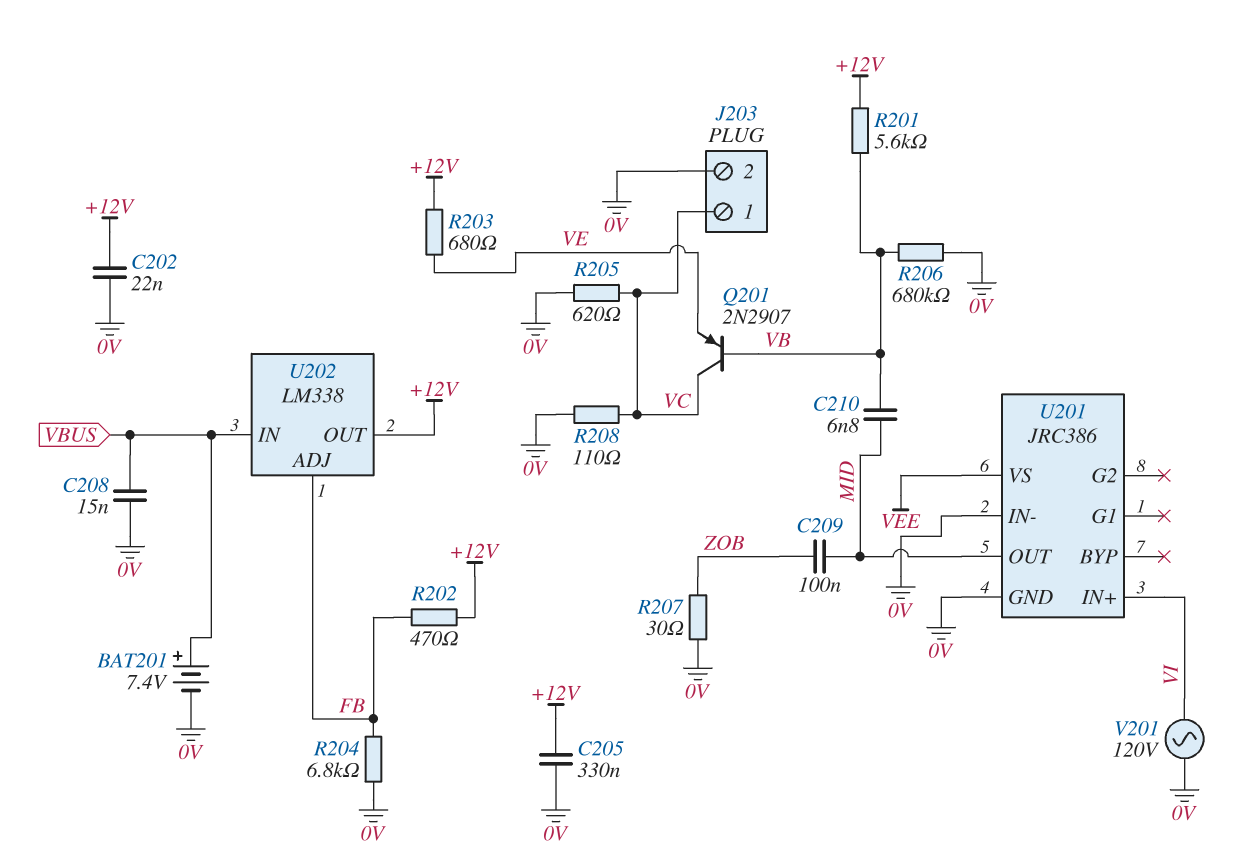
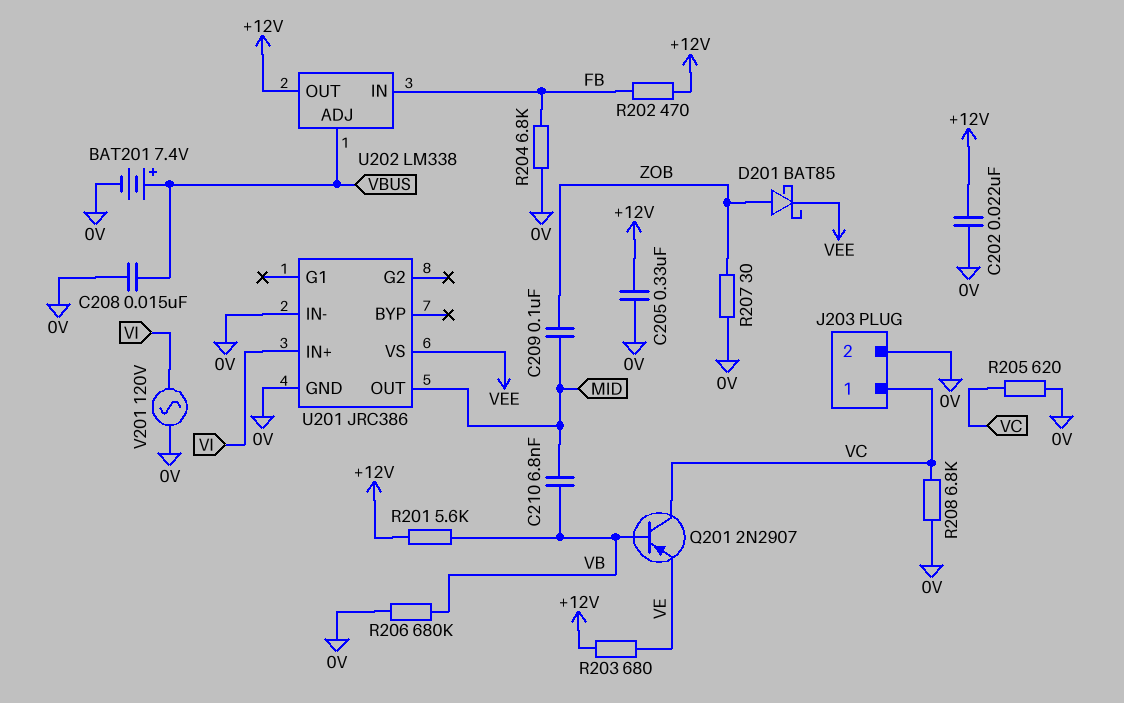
D201: none -> schottky BAT85 (A ZOB, K VEE)
R208: 110 (0V, VC) -> 6.8k (0V, VC)
U202 pin ADJ: FB -> VBUS
U202 pin IN: VBUS -> FB

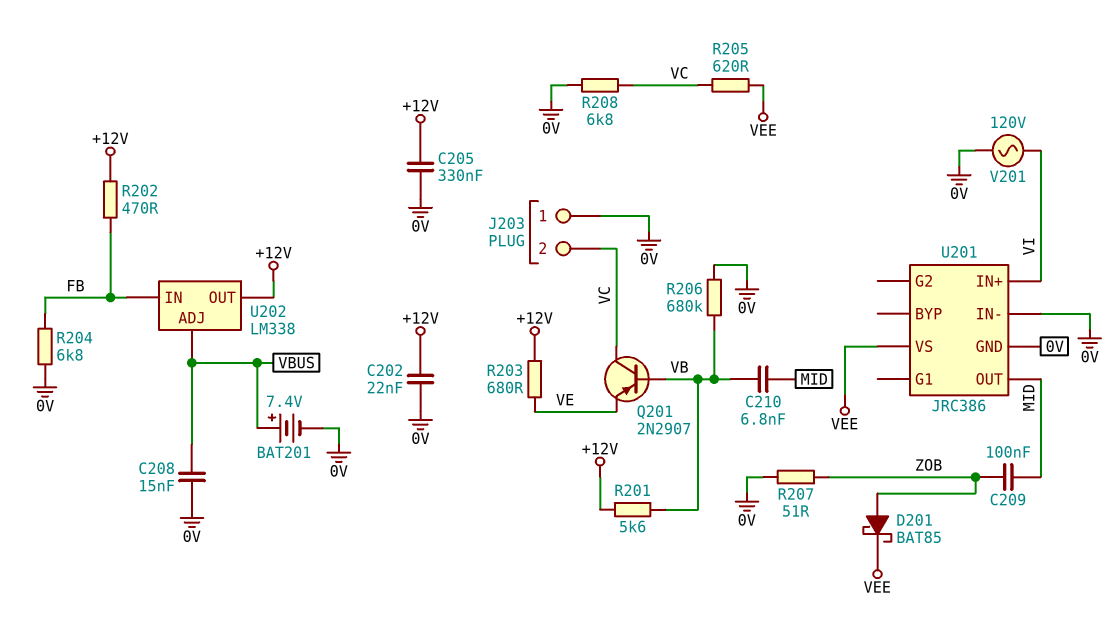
J203 pin 1: VC -> 0V
J203 pin 2: 0V -> VC
R205: 620 (0V, VC) -> 620 (VC, VEE)
R207: 30 (0V, ZOB) -> 51 (0V, ZOB)

